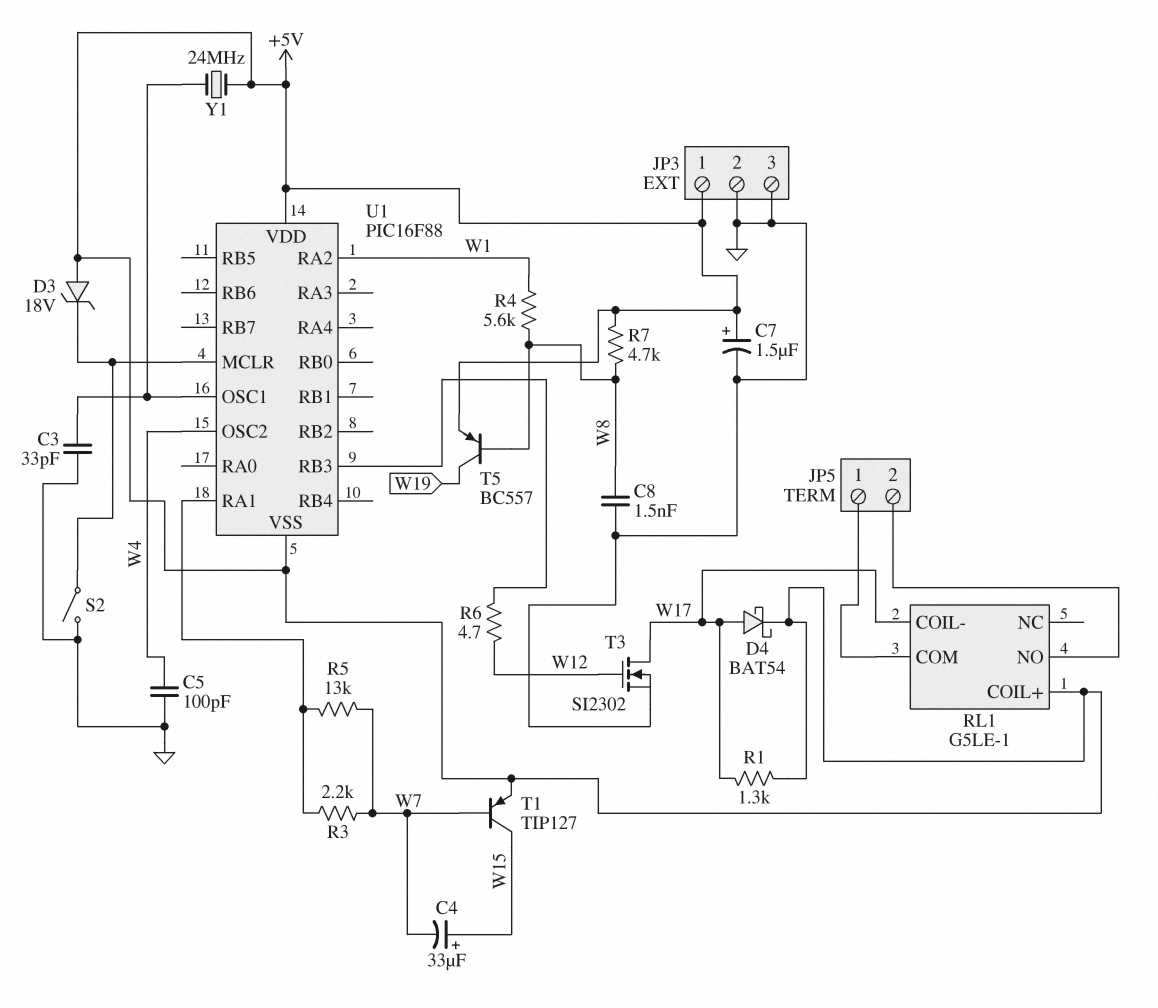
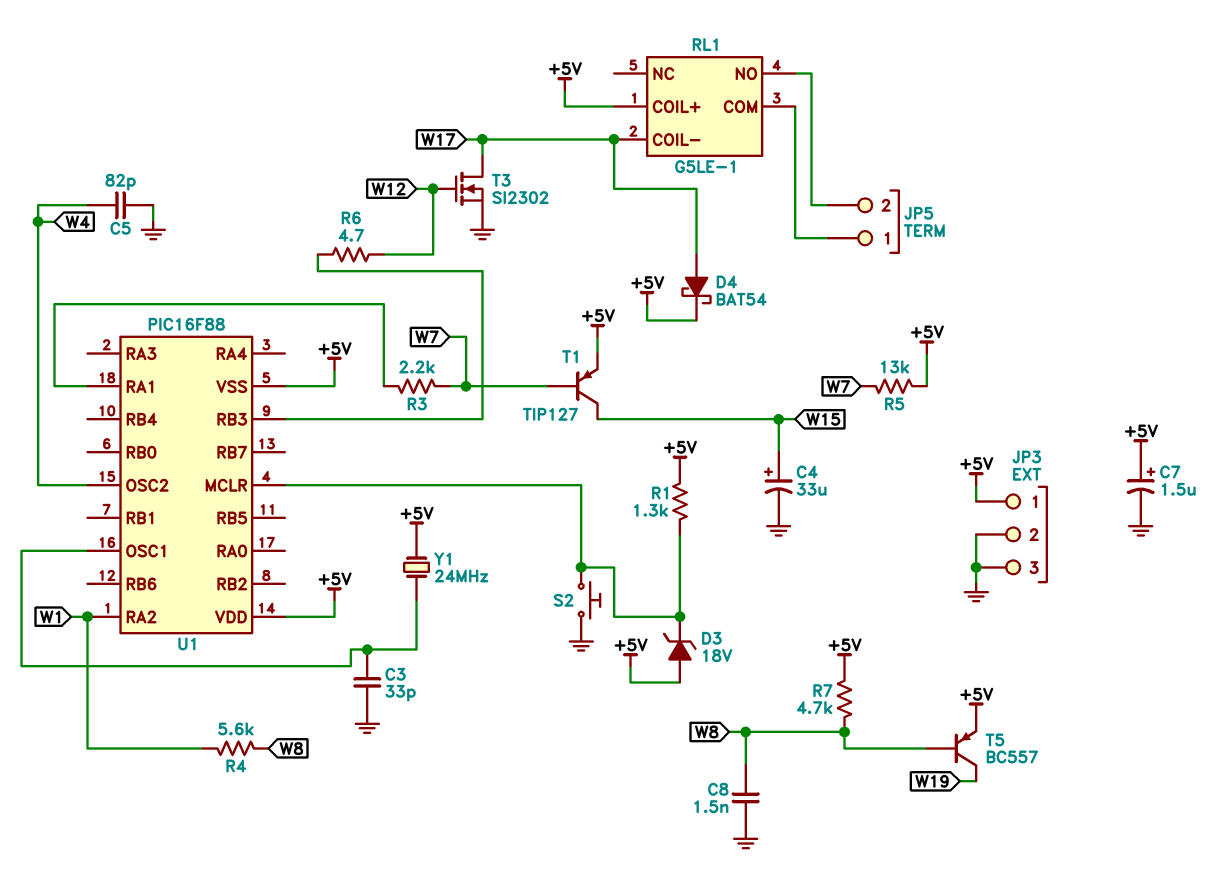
C4: 33uF (plus W15, minus W7) -> 33uF (plus W15, minus GND)
C5: 100pF (GND, W4) -> 82pF (GND, W4)
R1: 1.3k (+5V, W17) -> 1.3k (+5V, U1/MCLR)
R5: 13k (U1/RA1, W7) -> 13k (+5V, W7)
S2: switch (GND, U1/MCLR) -> button (GND, U1/MCLR)

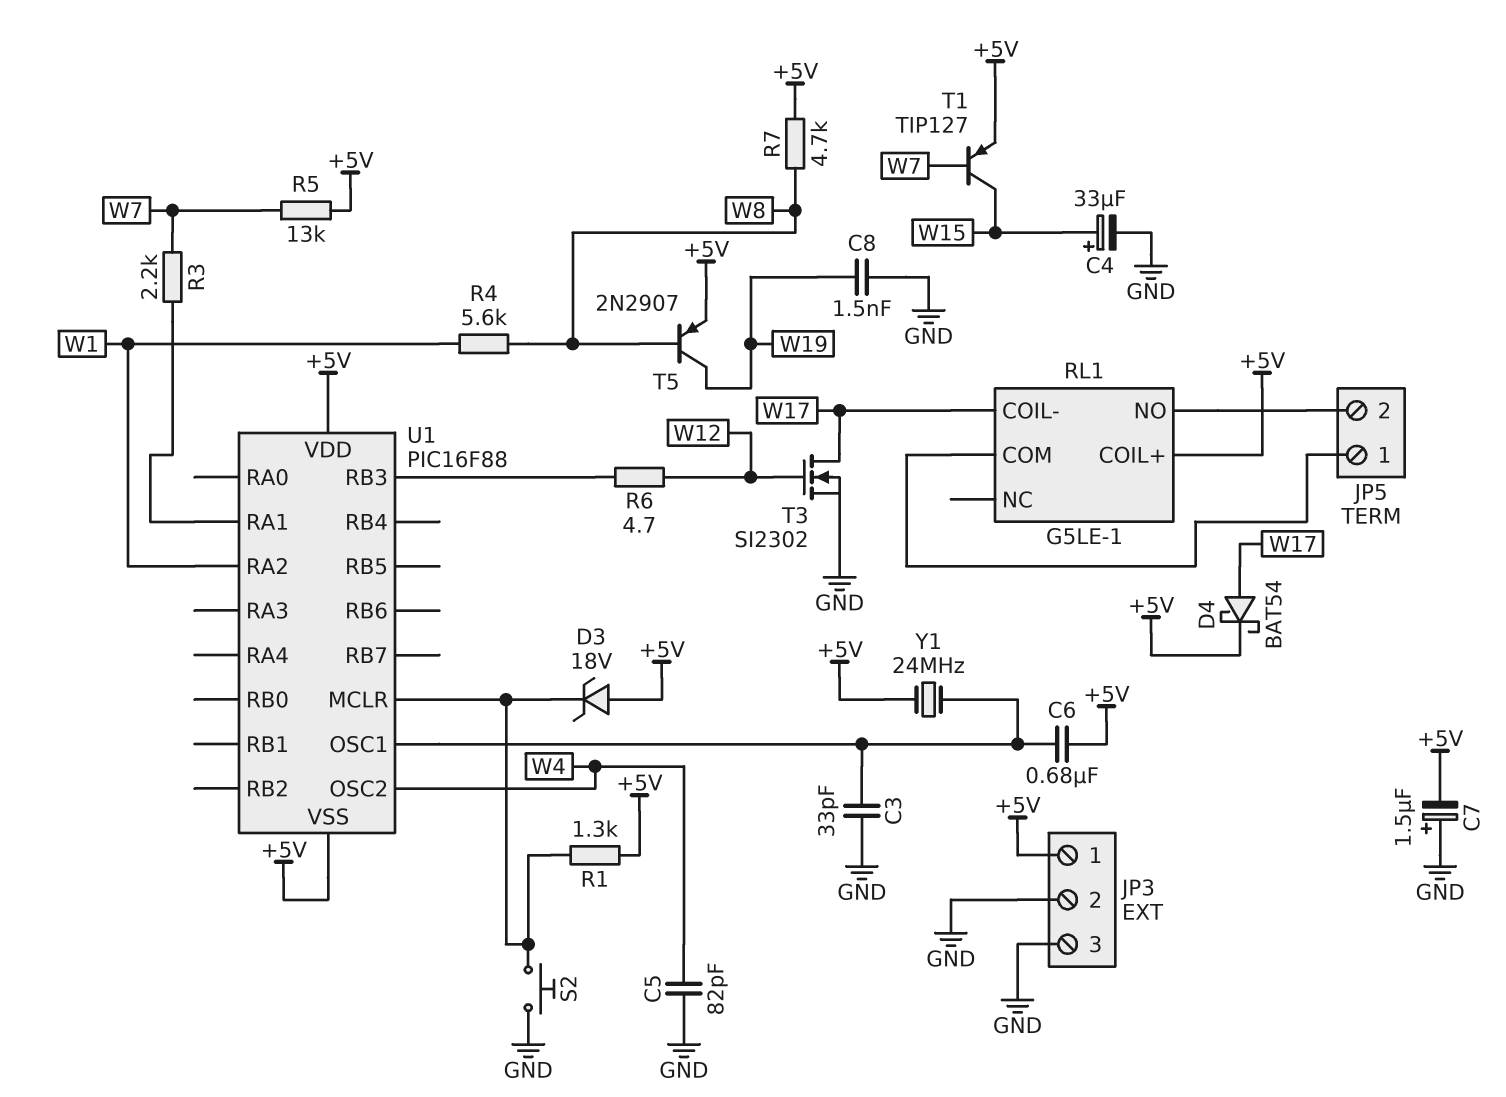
C6: none -> 680nF (+5V, U1/OSC1)
C7: 1.5uF (plus +5V, minus GND) -> 1.5uF (plus GND, minus +5V)
C8: 1.5nF (GND, W8) -> 1.5nF (GND, W19)
T5: PNP BC557 (B W8, C W19, E +5V) -> PNP 2N2907 (B W8, C W19, E +5V)

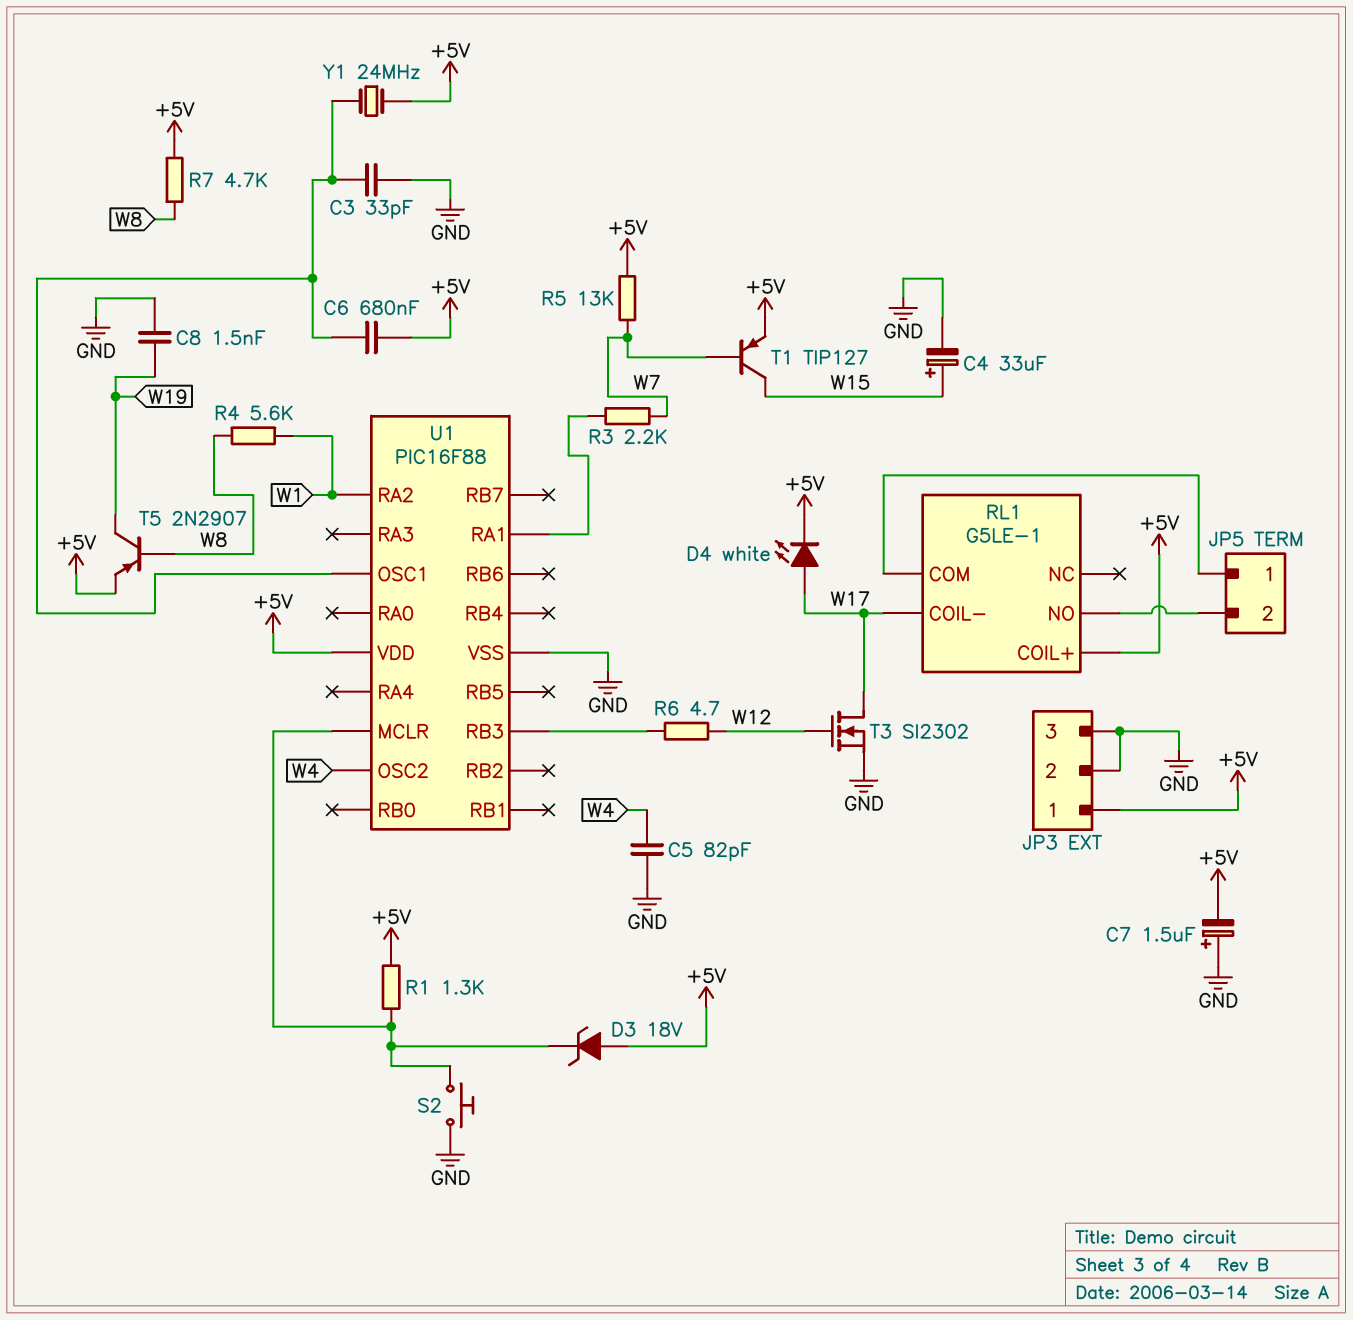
D4: schottky BAT54 (A W17, K +5V) -> LED white (A W17, K +5V)
U1 pin VSS: +5V -> GND

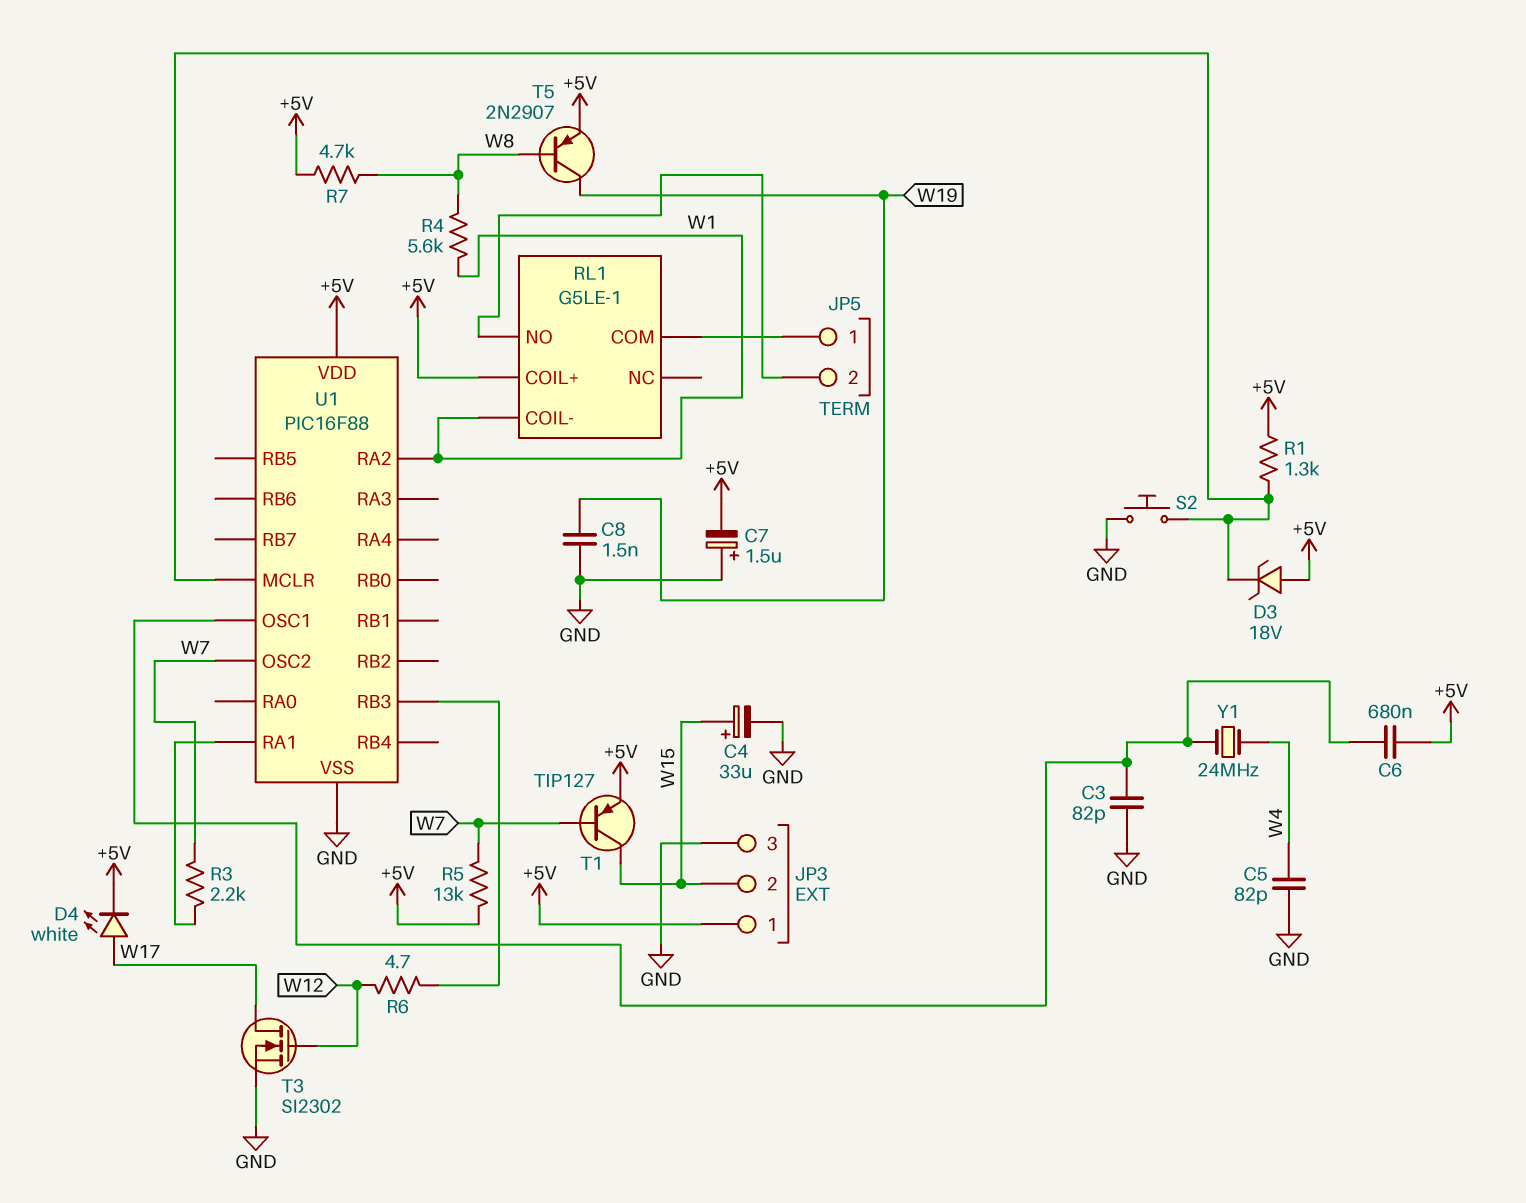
C3: 33pF (GND, U1/OSC1) -> 82pF (GND, U1/OSC1)
JP3 pin 2: GND -> W15
RL1 pin COIL-: W17 -> W1
U1 pin OSC2: W4 -> W7
Y1: 24MHz (+5V, U1/OSC1) -> 24MHz (U1/OSC1, W4)

